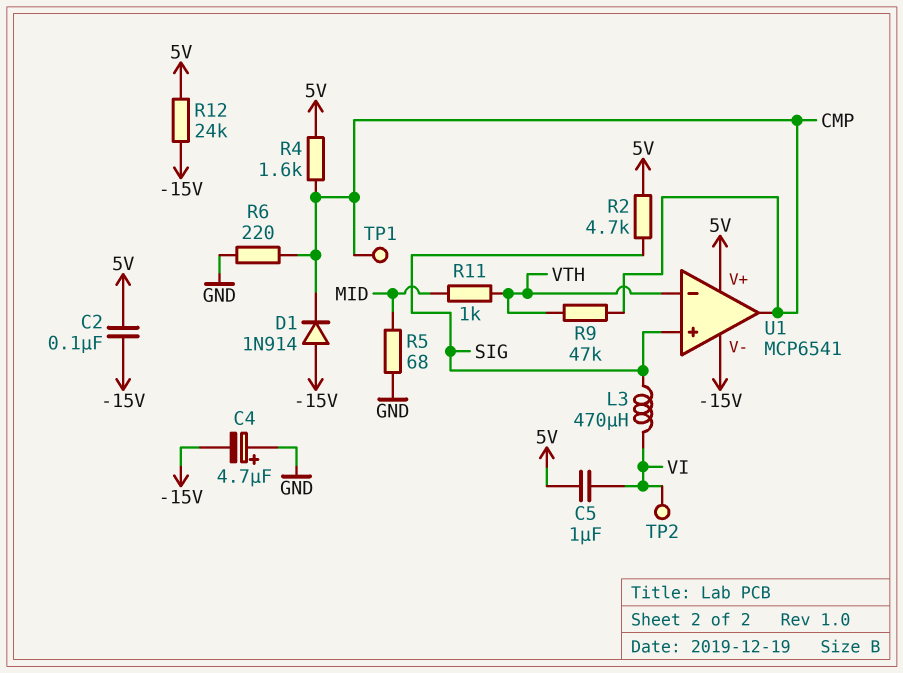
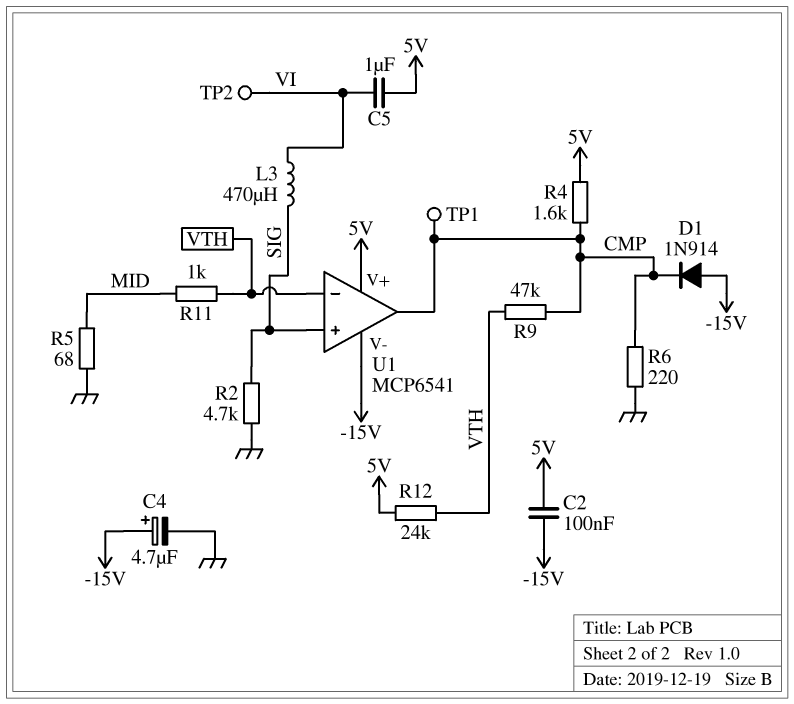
C4: 4.7uF (plus GND, minus -15V) -> 4.7uF (plus -15V, minus GND)
R2: 4.7k (5V, SIG) -> 4.7k (GND, SIG)
R12: 24k (-15V, 5V) -> 24k (5V, VTH)

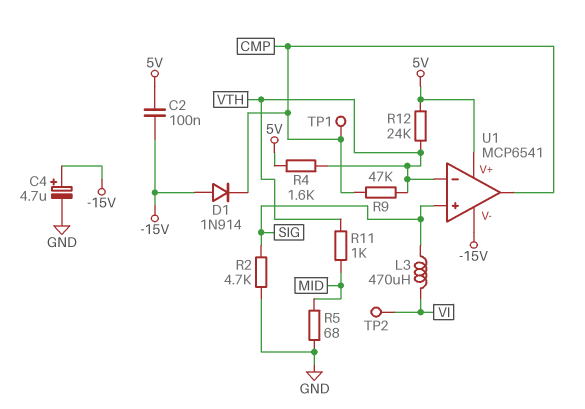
C5: 1uF (5V, VI) -> none
R4: 1.6k (5V, CMP) -> 1.6k (5V, VTH)
R6: 220 (CMP, GND) -> none

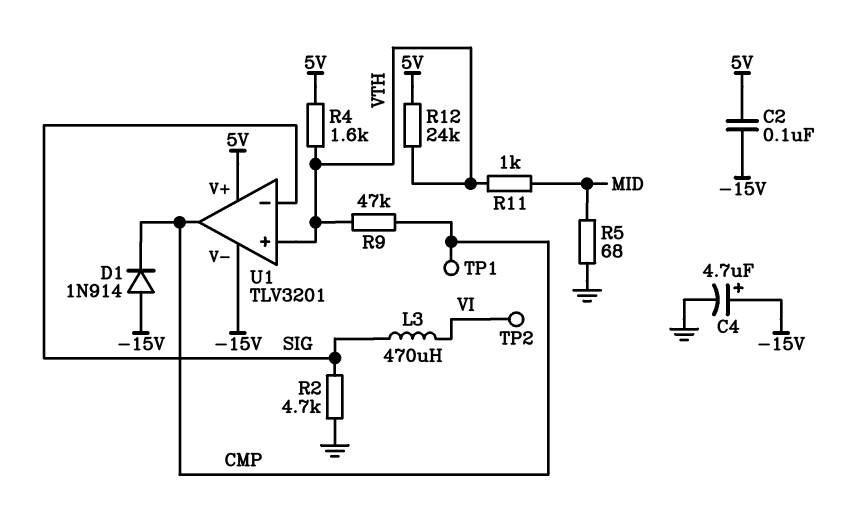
U1: MCP6541 -> TLV3201
U1 pin in+: SIG -> VTH
U1 pin in-: VTH -> SIG

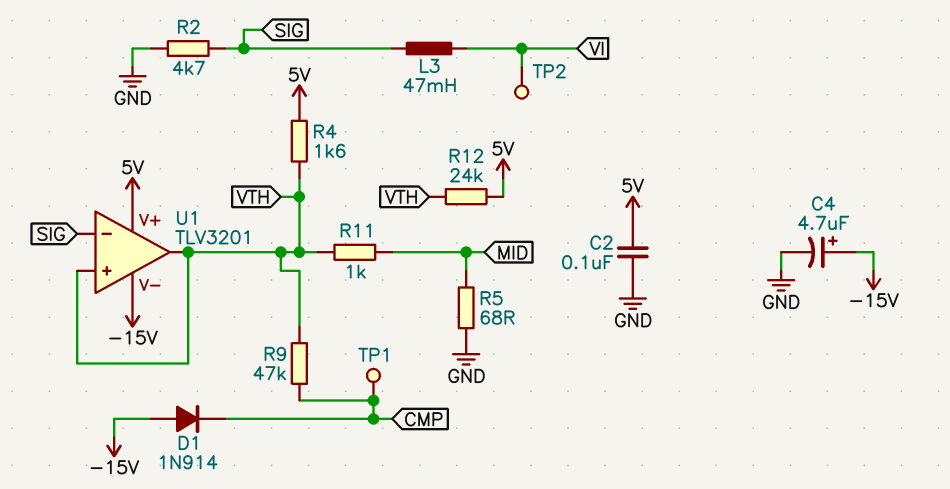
C2: 100nF (-15V, 5V) -> 100nF (5V, GND)
L3: 470uH (SIG, VI) -> 47mH (SIG, VI)
U1 pin out: CMP -> VTH

